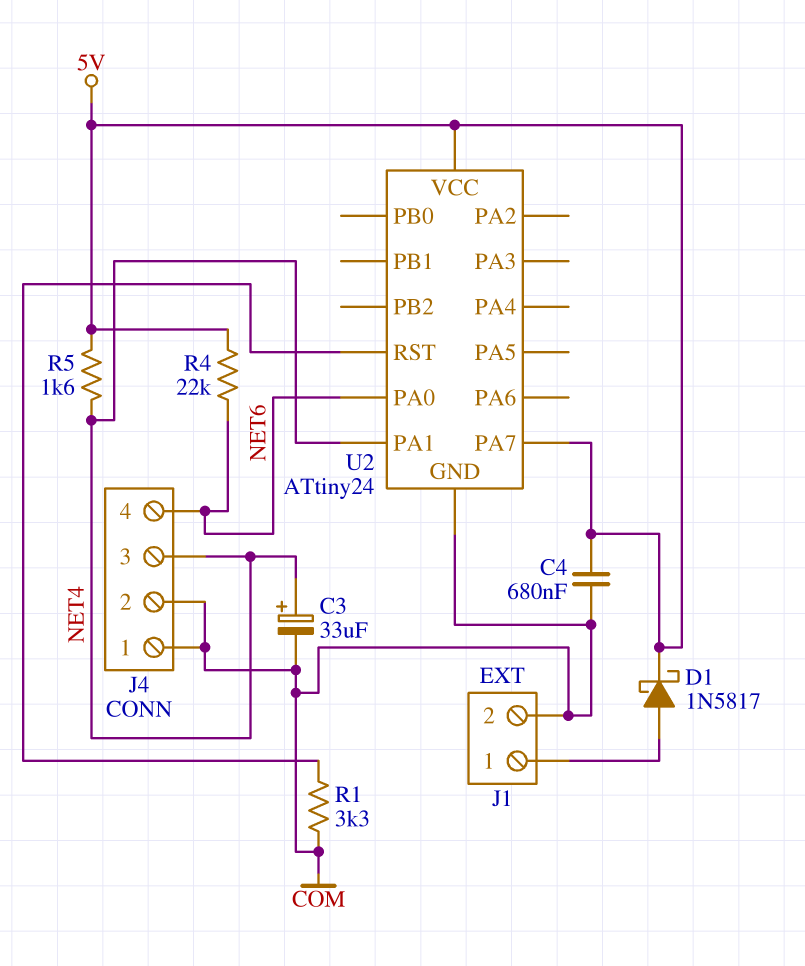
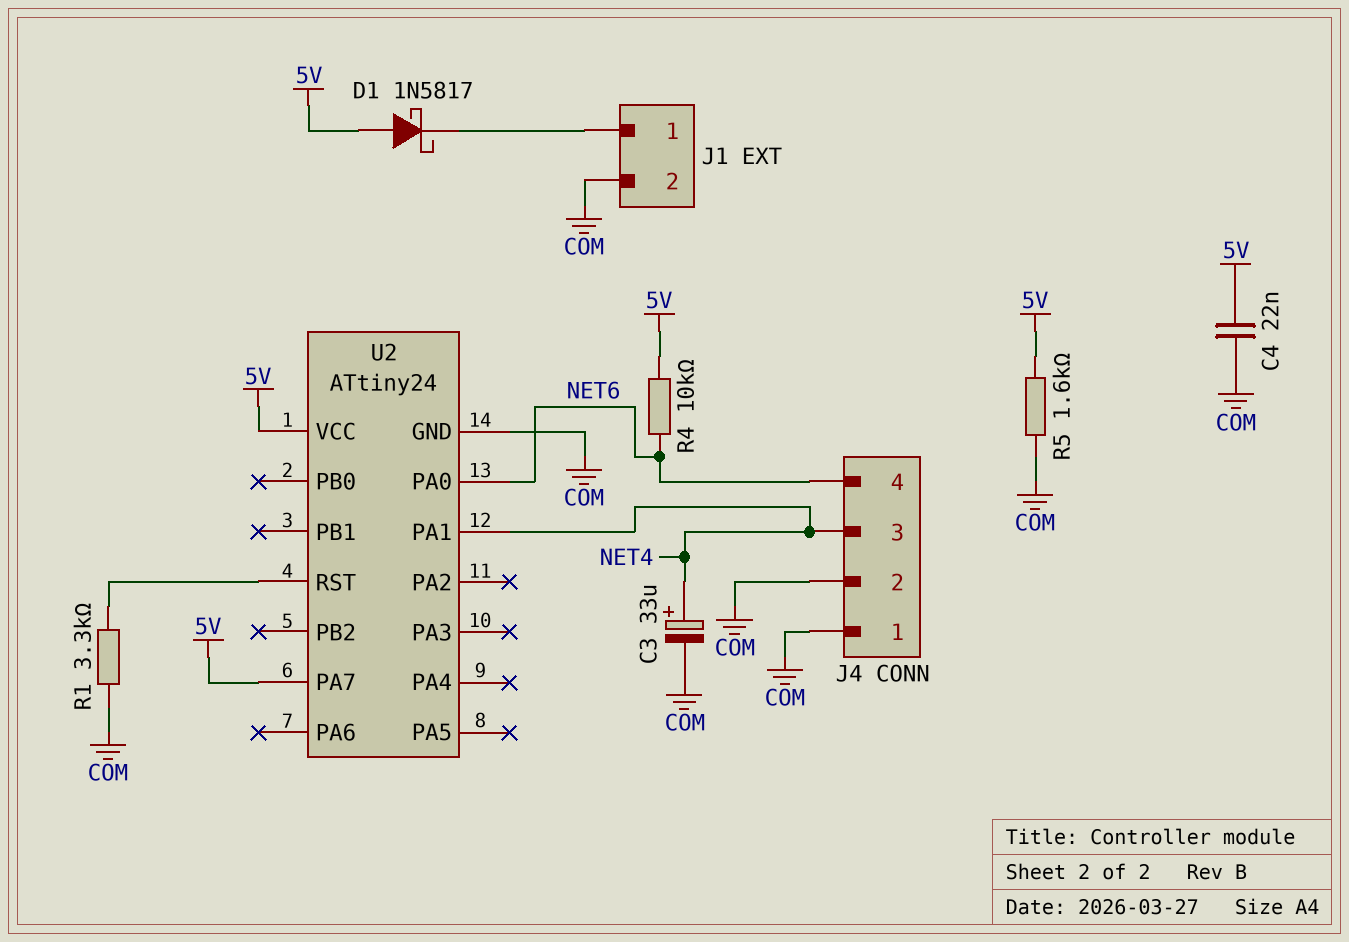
C4: 680nF (5V, COM) -> 22nF (5V, COM)
D1: schottky 1N5817 (A J1/1, K 5V) -> schottky 1N5817 (A 5V, K J1/1)
R4: 22k (5V, NET6) -> 10k (5V, NET6)
R5: 1.6k (5V, NET4) -> 1.6k (5V, COM)

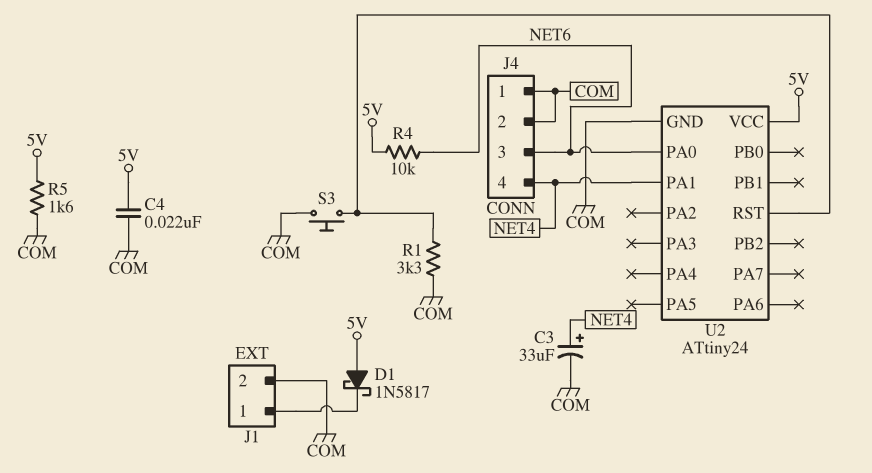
J4 pin 3: NET4 -> NET6
J4 pin 4: NET6 -> NET4
S3: none -> button (COM, U2/RST)
U2 pin PA7: 5V -> none

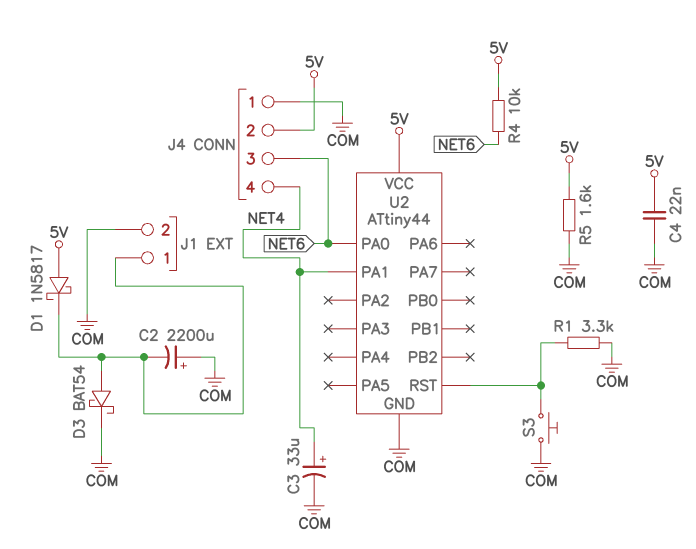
C2: none -> 2200uF (plus COM, minus J1/1)
D3: none -> schottky BAT54 (A J1/1, K COM)
J4 pin 2: COM -> 5V
U2: ATtiny24 -> ATtiny44

